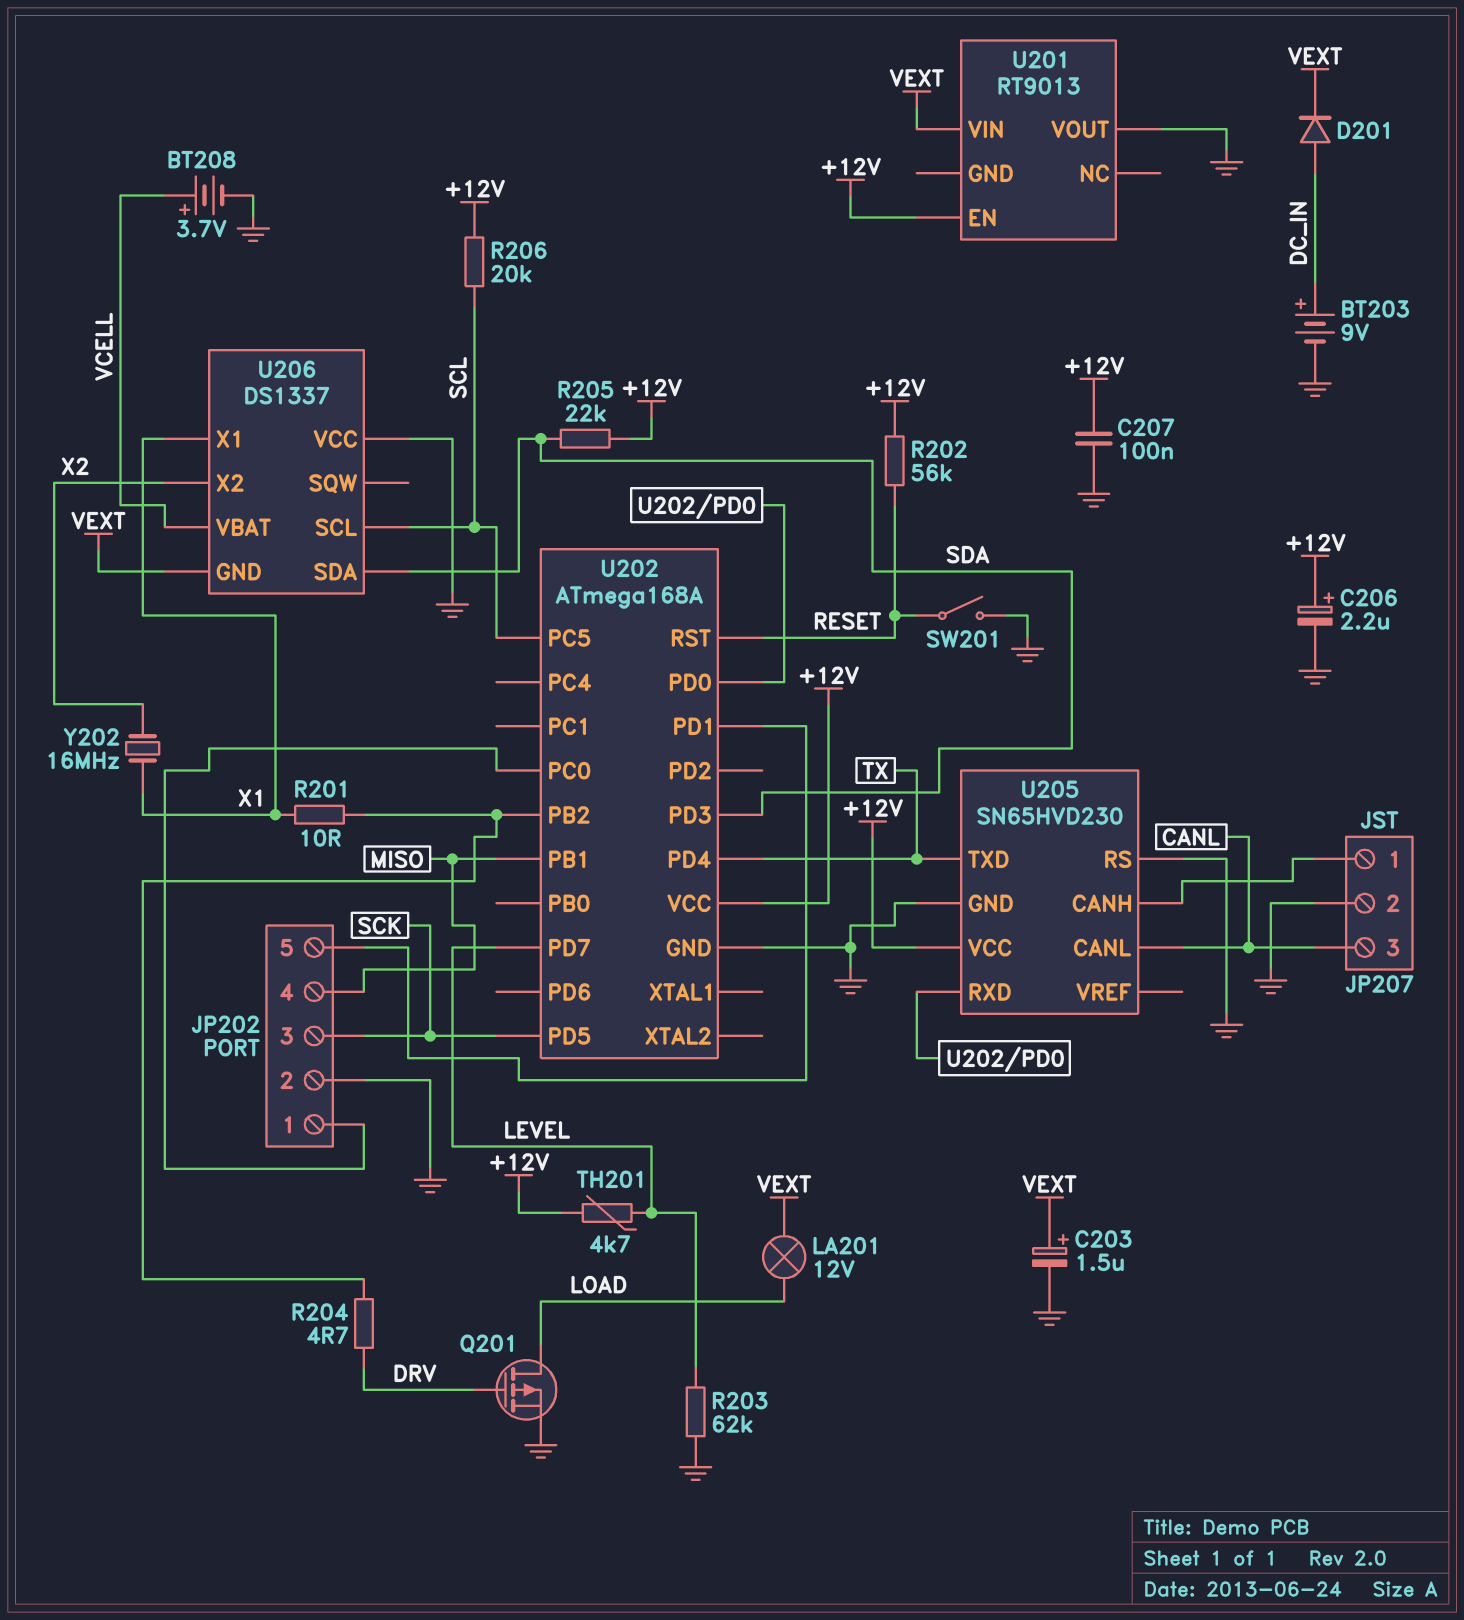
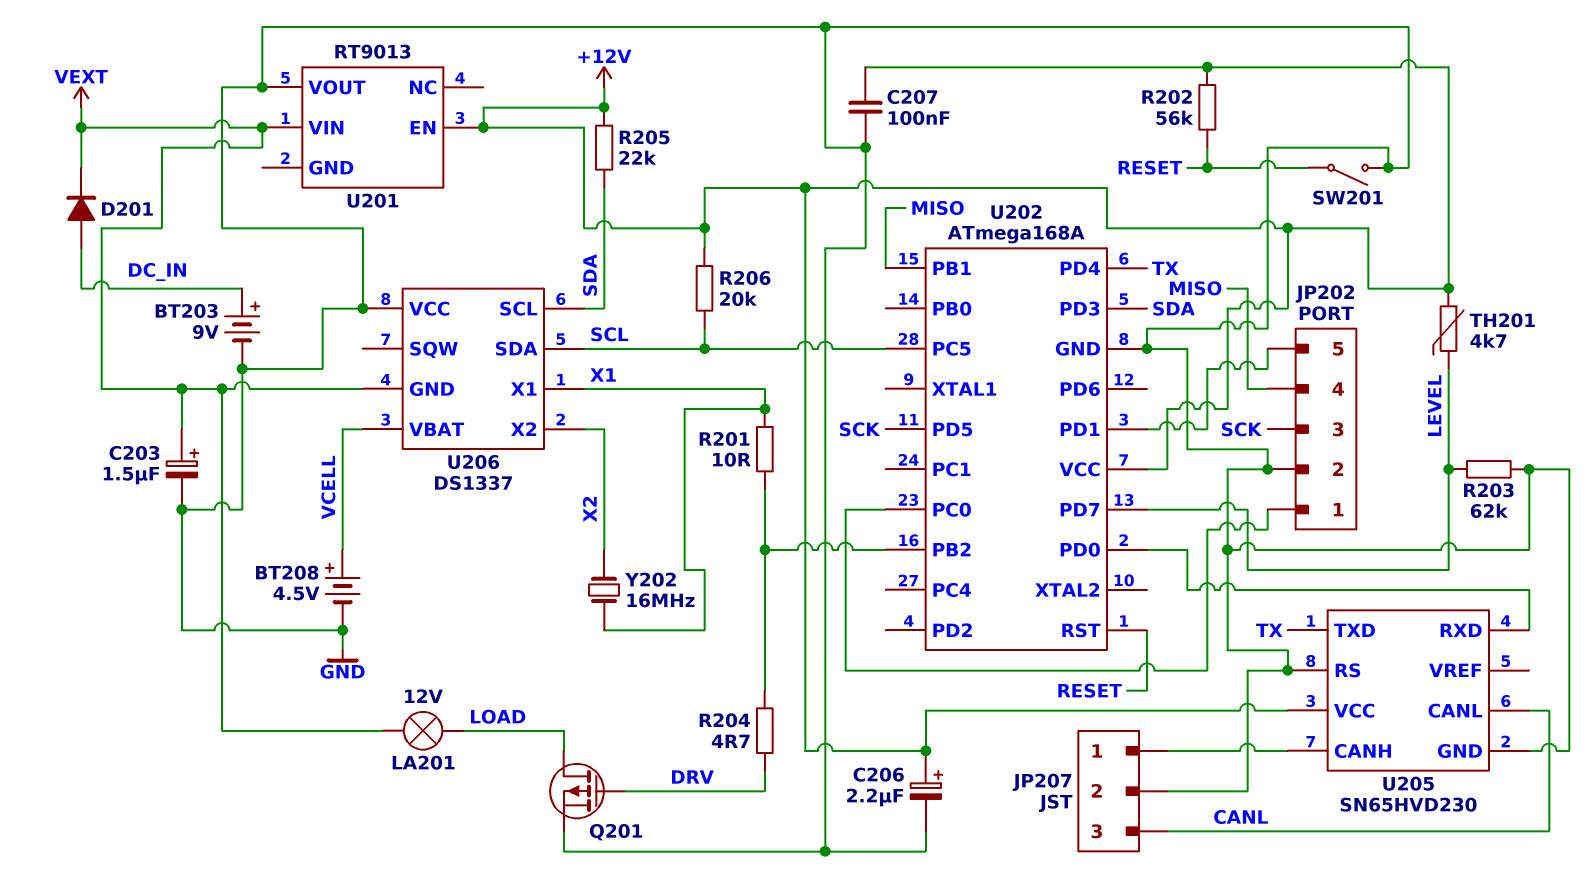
BT208: 3.7V (plus VCELL, minus GND) -> 4.5V (plus VCELL, minus GND)
U206 pin SCL: SCL -> SDA
U206 pin SDA: SDA -> SCL

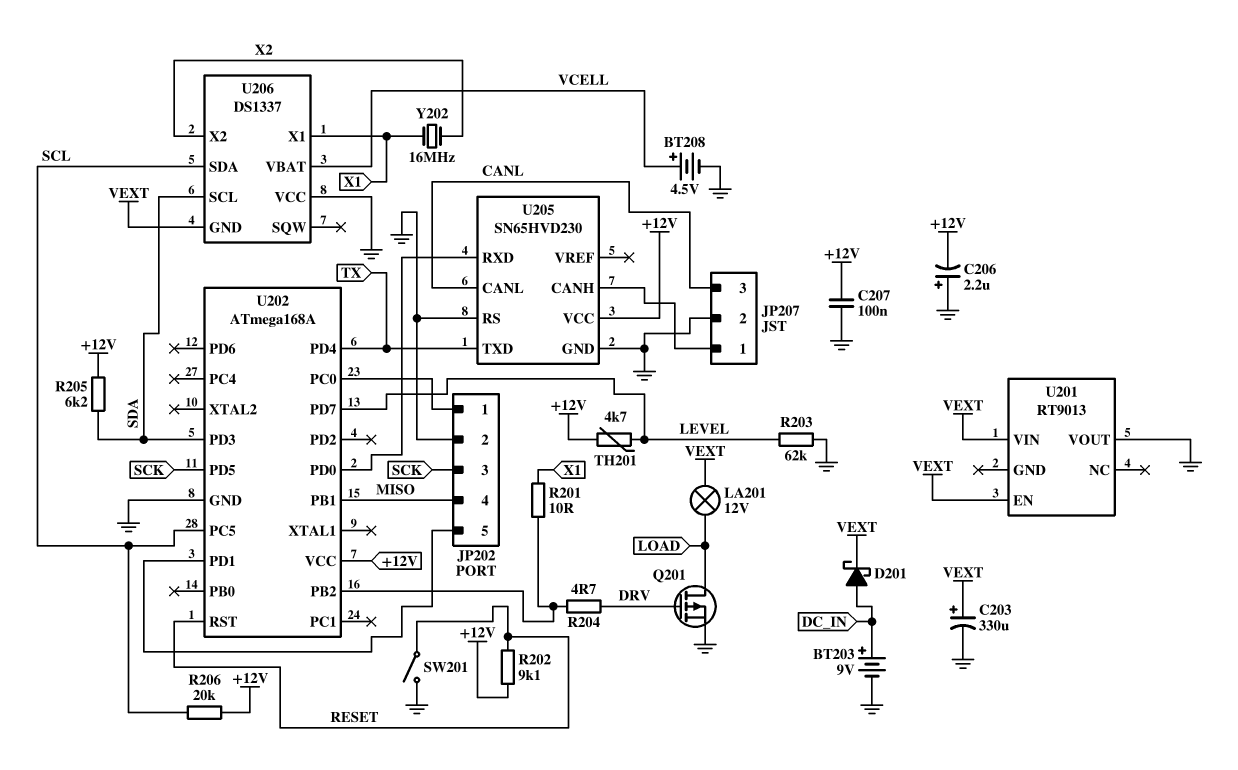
C203: 1.5uF (plus VEXT, minus GND) -> 330uF (plus VEXT, minus GND)
C206: 2.2uF (plus +12V, minus GND) -> 2.2uF (plus GND, minus +12V)
D201: diode (A DC_IN, K VEXT) -> schottky (A DC_IN, K VEXT)
R202: 56k (+12V, RESET) -> 9.1k (+12V, RESET)
R205: 22k (+12V, SDA) -> 6.2k (+12V, SDA)
U201 pin EN: +12V -> VEXT

